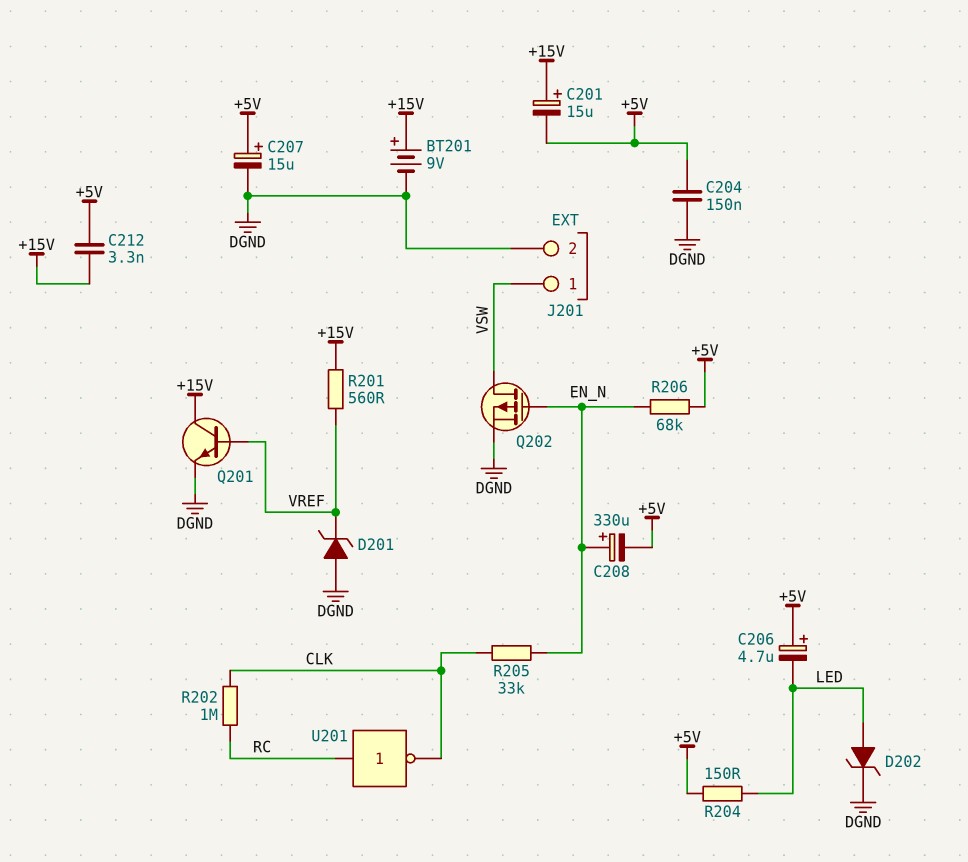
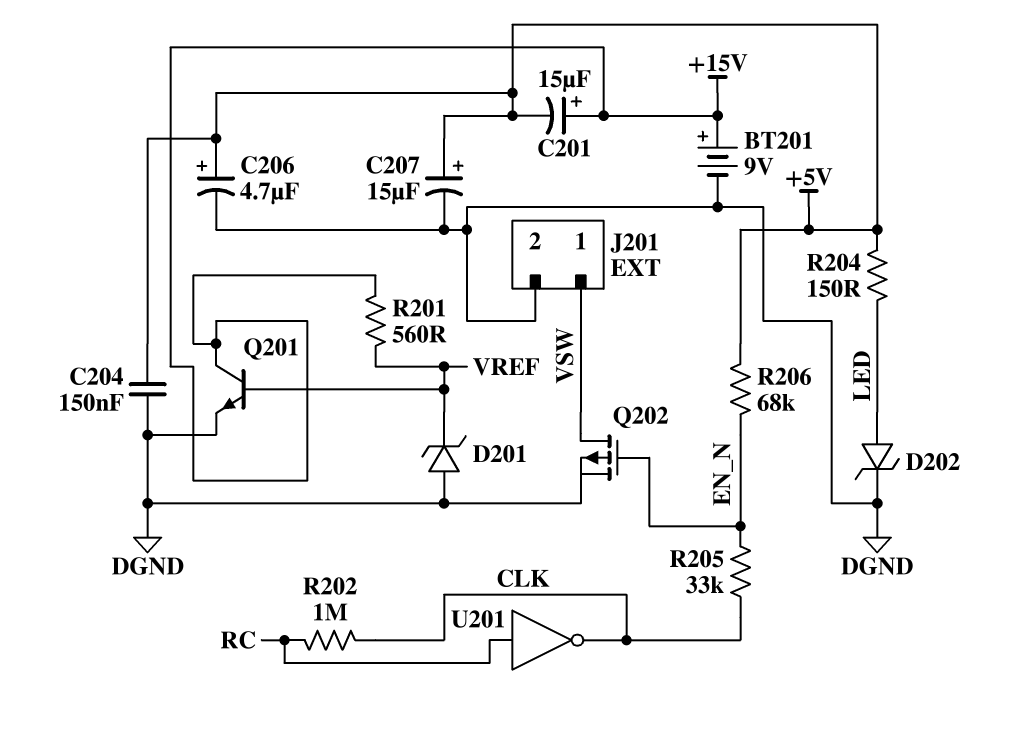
C206: 4.7uF (plus +5V, minus LED) -> 4.7uF (plus +5V, minus DGND)
C208: 330uF (plus EN_N, minus +5V) -> none
C212: 3.3nF (+5V, +15V) -> none

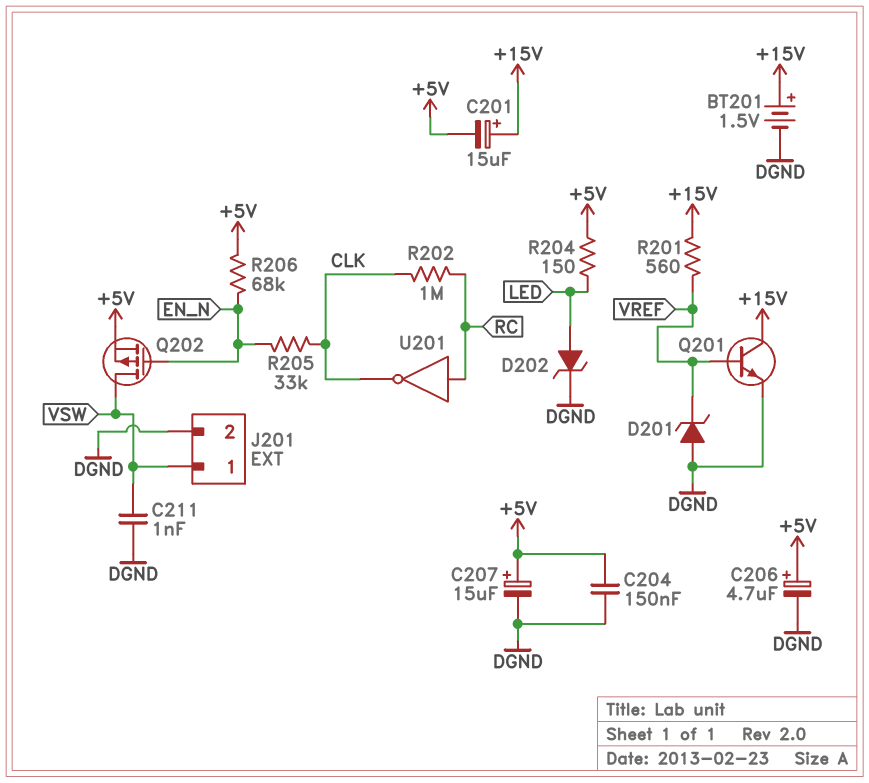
BT201: 9V (plus +15V, minus DGND) -> 1.5V (plus +15V, minus DGND)
C211: none -> 1nF (DGND, VSW)
Q202: PMOS (G EN_N, D VSW, S DGND) -> PMOS (G EN_N, D VSW, S +5V)

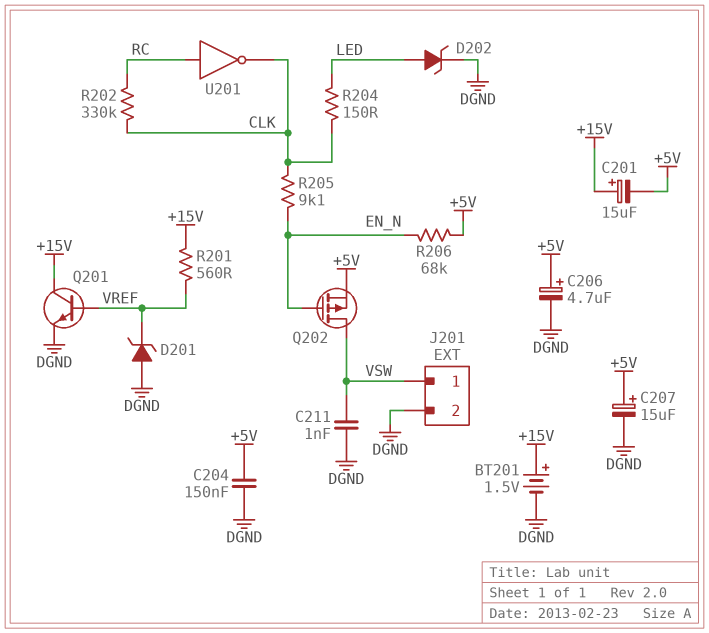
R202: 1M (CLK, RC) -> 330k (CLK, RC)
R204: 150 (+5V, LED) -> 150 (CLK, LED)
R205: 33k (CLK, EN_N) -> 9.1k (CLK, EN_N)

